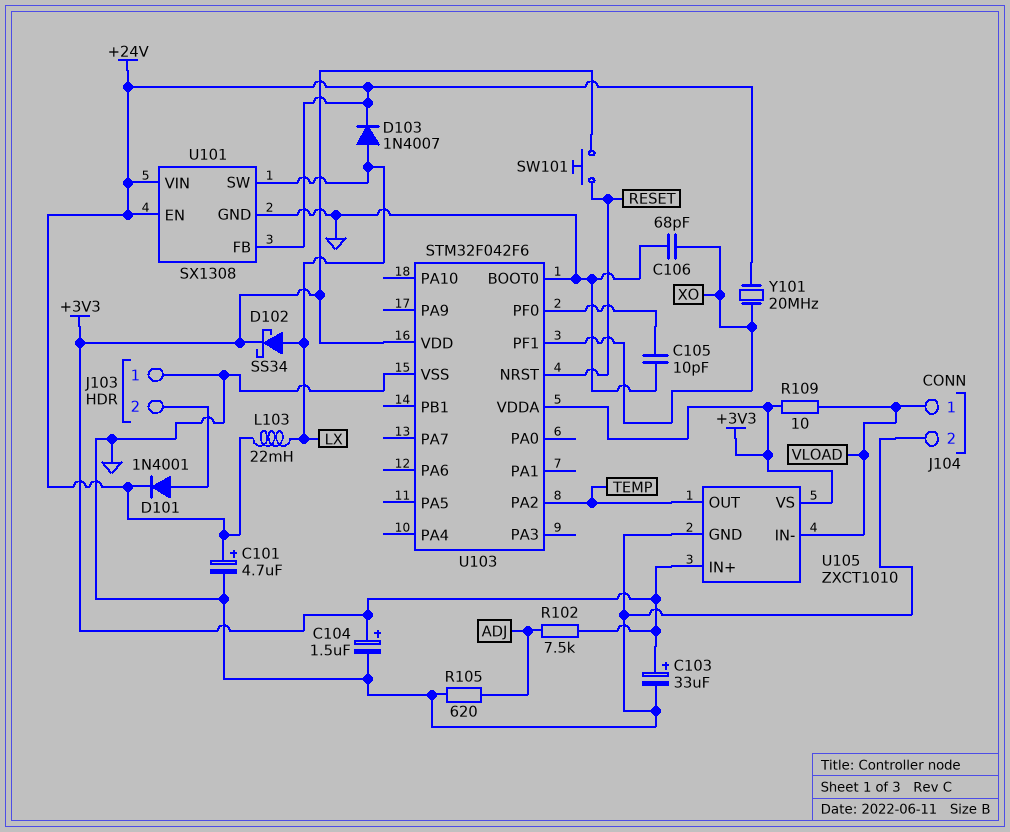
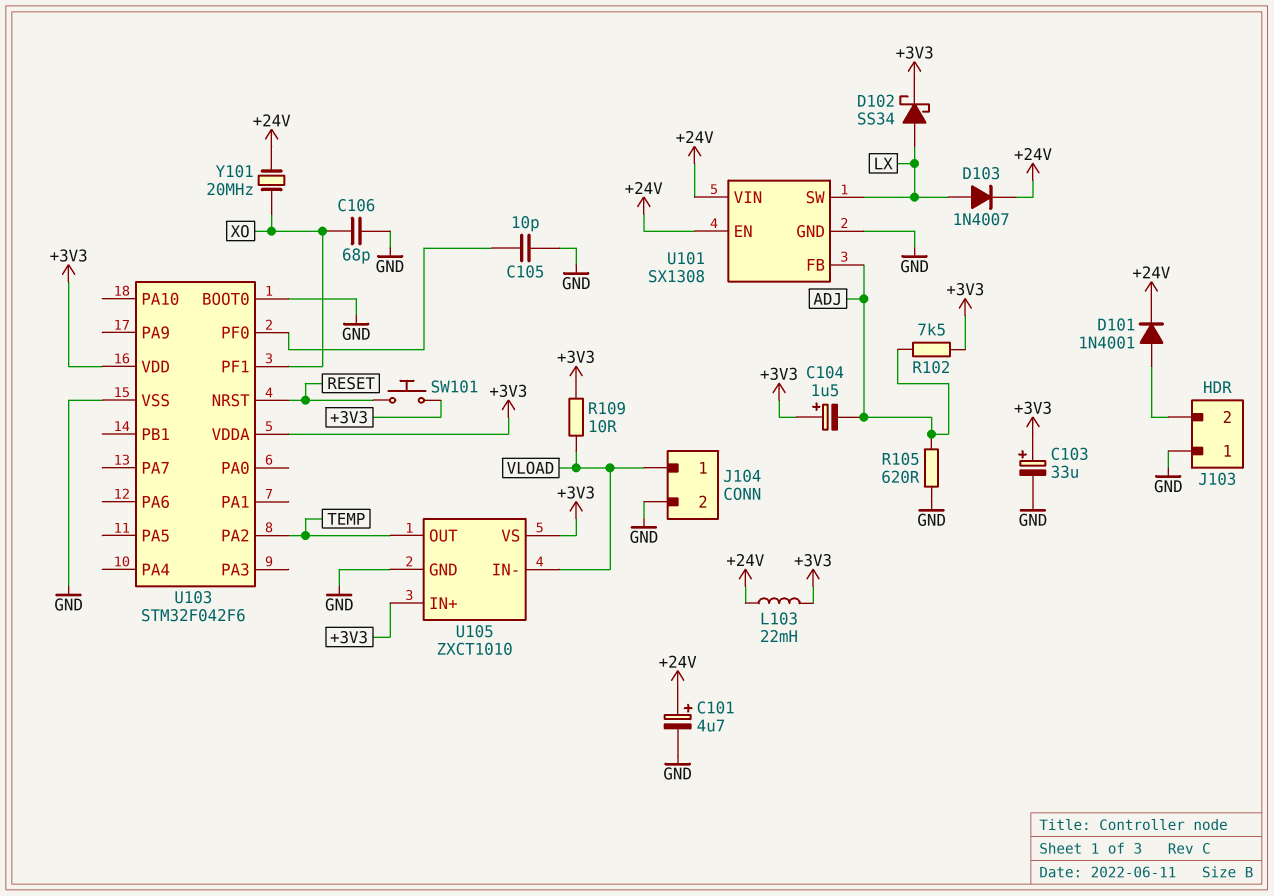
C104: 1.5uF (plus +3V3, minus GND) -> 1.5uF (plus +3V3, minus ADJ)
L103: 22mH (+24V, LX) -> 22mH (+3V3, +24V)
U101 pin FB: +24V -> ADJ

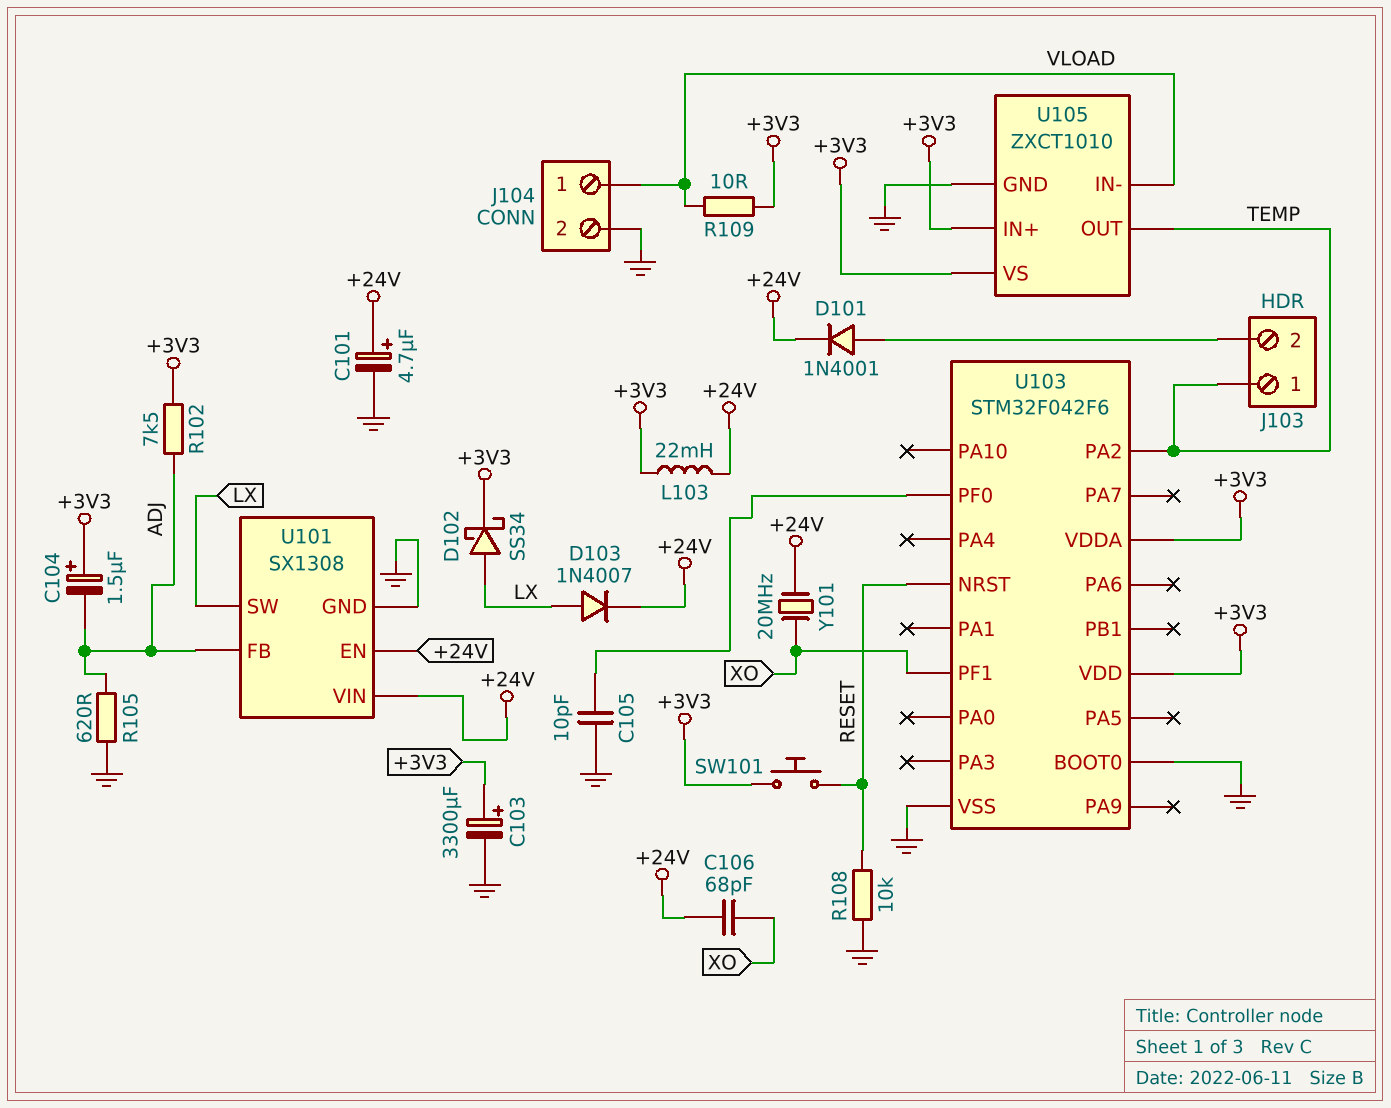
C103: 33uF (plus +3V3, minus GND) -> 3300uF (plus +3V3, minus GND)
C106: 68pF (GND, XO) -> 68pF (+24V, XO)
J103 pin 1: GND -> TEMP
R108: none -> 10k (GND, RESET)

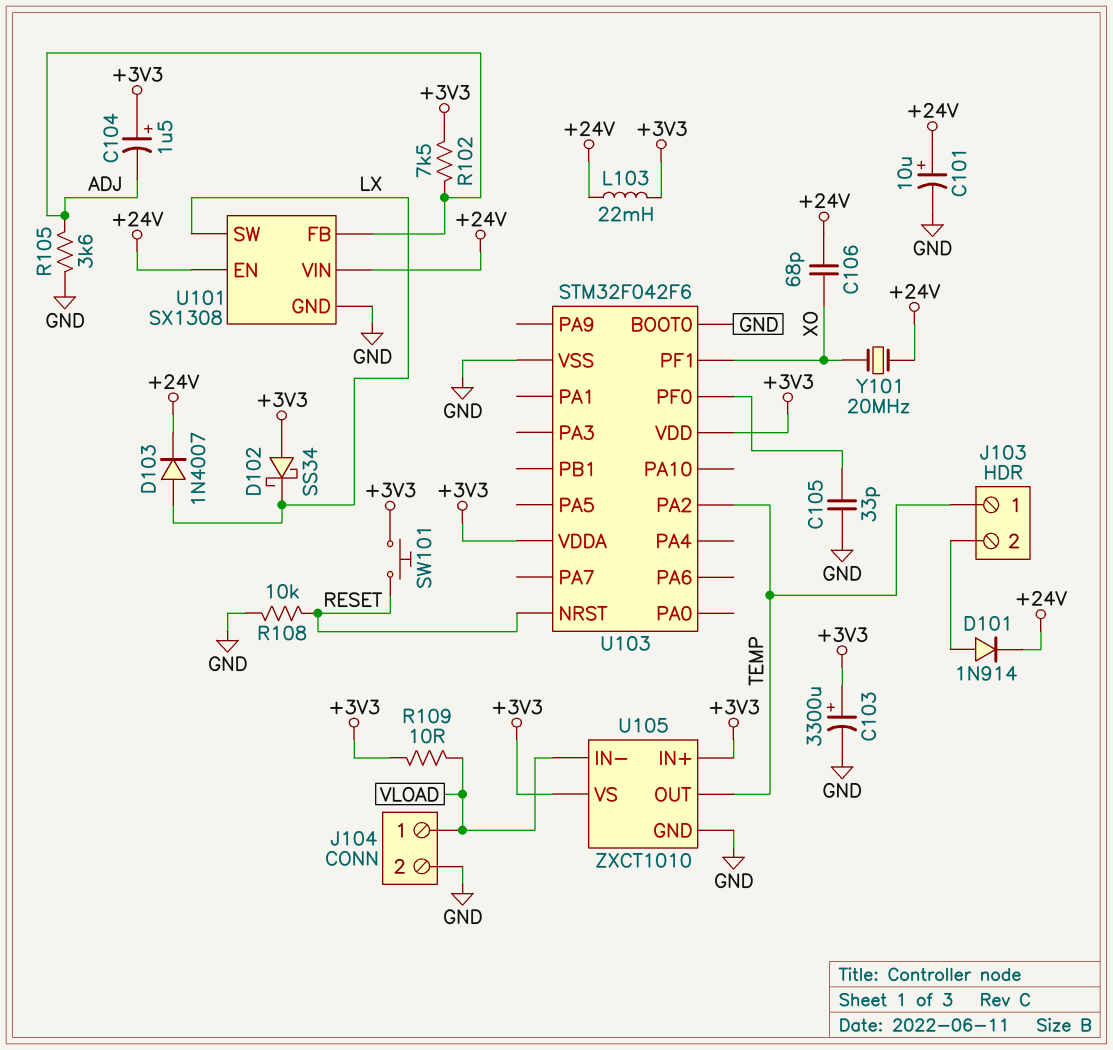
C101: 4.7uF (plus +24V, minus GND) -> 10uF (plus +24V, minus GND)
C105: 10pF (GND, U103/PF0) -> 33pF (GND, U103/PF0)
D101: diode 1N4001 (A J103/2, K +24V) -> diode 1N914 (A J103/2, K +24V)
D102: schottky SS34 (A LX, K +3V3) -> schottky SS34 (A +3V3, K LX)
R105: 620 (ADJ, GND) -> 3.6k (ADJ, GND)

